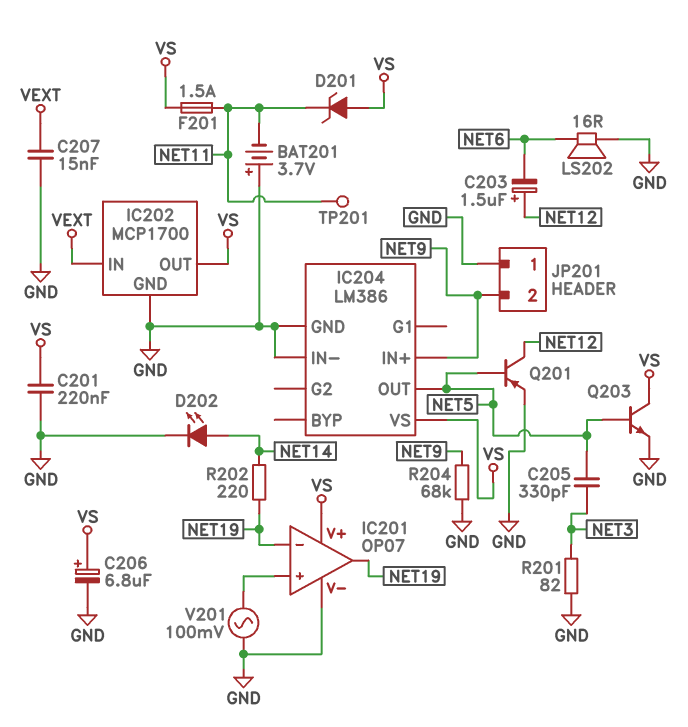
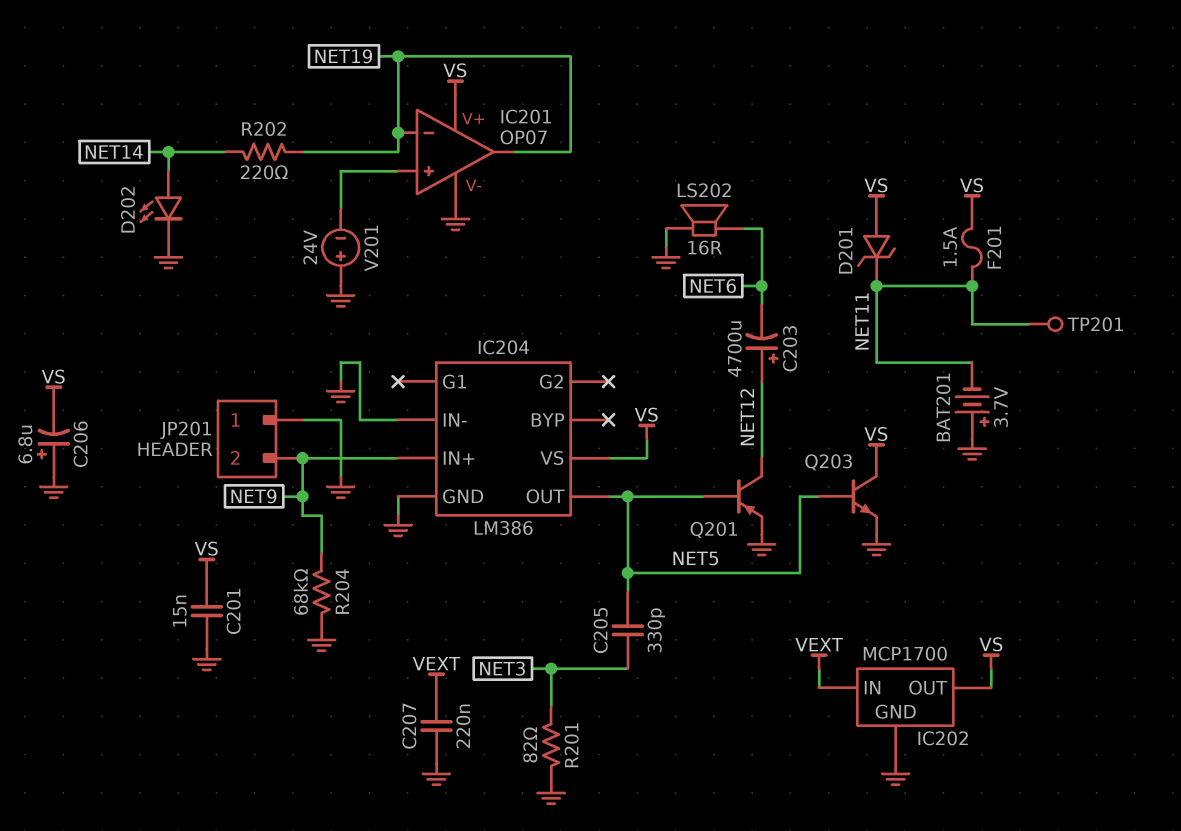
C201: 220nF (GND, VS) -> 15nF (GND, VS)
C203: 1.5uF (plus NET12, minus NET6) -> 4700uF (plus NET12, minus NET6)
C206: 6.8uF (plus VS, minus GND) -> 6.8uF (plus GND, minus VS)
C207: 15nF (GND, VEXT) -> 220nF (GND, VEXT)
V201: AC 100mV (GND, IC201/in+) -> 24V (plus GND, minus IC201/in+)

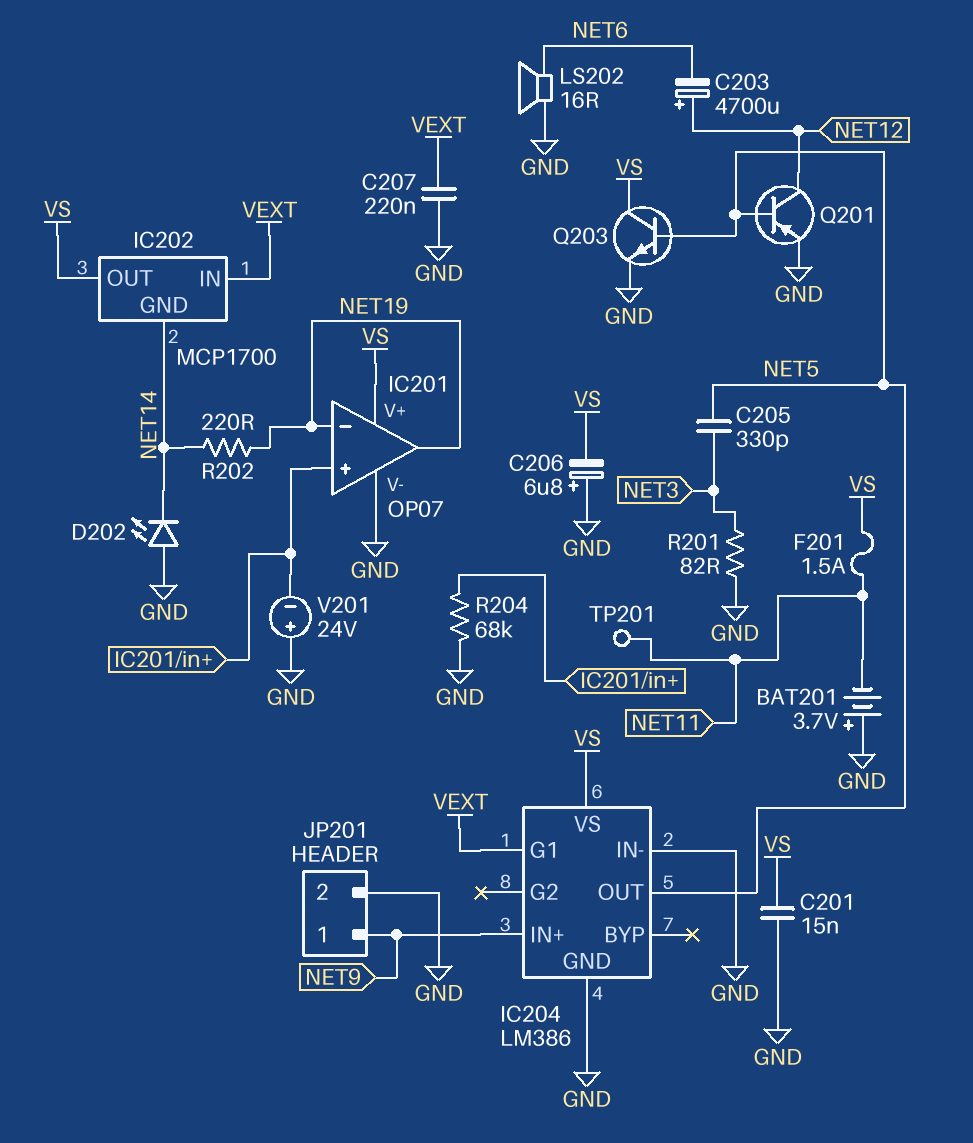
D201: zener (A VS, K NET11) -> none
D202: LED (A NET14, K GND) -> LED (A GND, K NET14)
IC202 pin GND: GND -> NET14
IC204 pin G1: none -> VEXT
JP201 pin 1: GND -> NET9
JP201 pin 2: NET9 -> GND
R204: 68k (GND, NET9) -> 68k (GND, IC201/in+)

